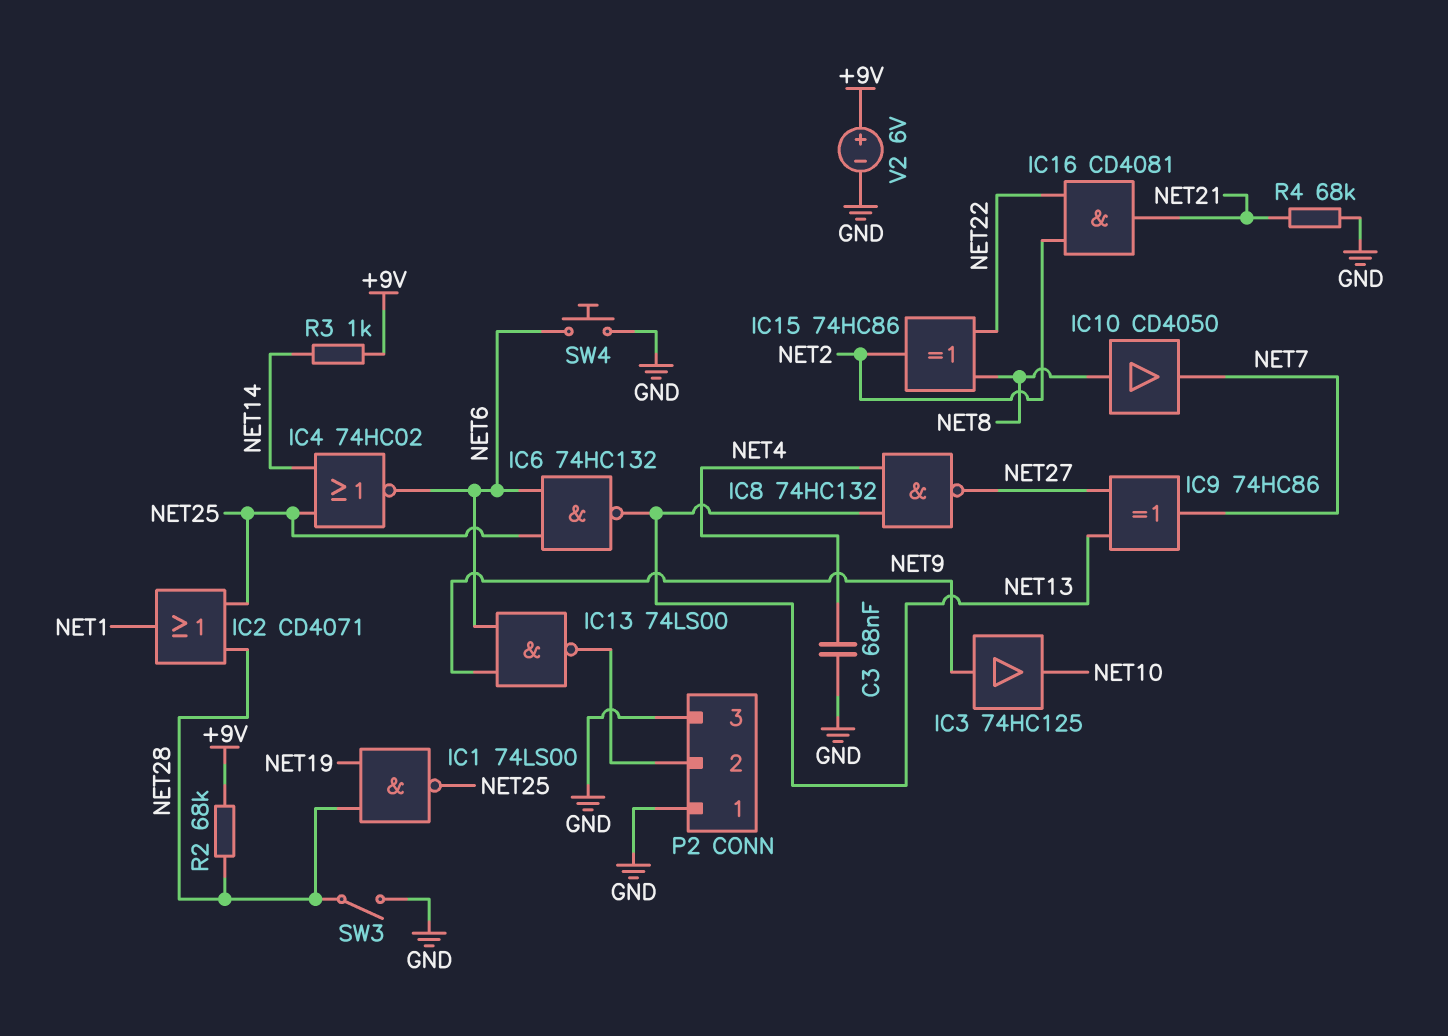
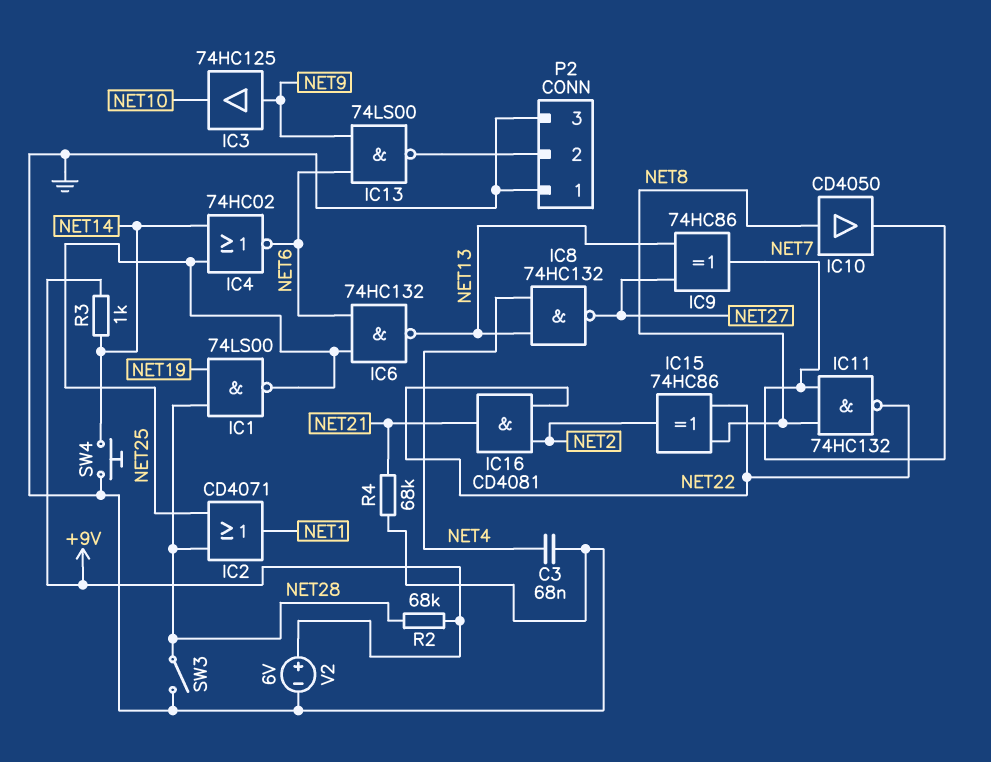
IC11: none -> NAND 74HC132 (in NET7, in NET8, out NET22)
SW4: button (GND, NET6) -> button (GND, NET14)

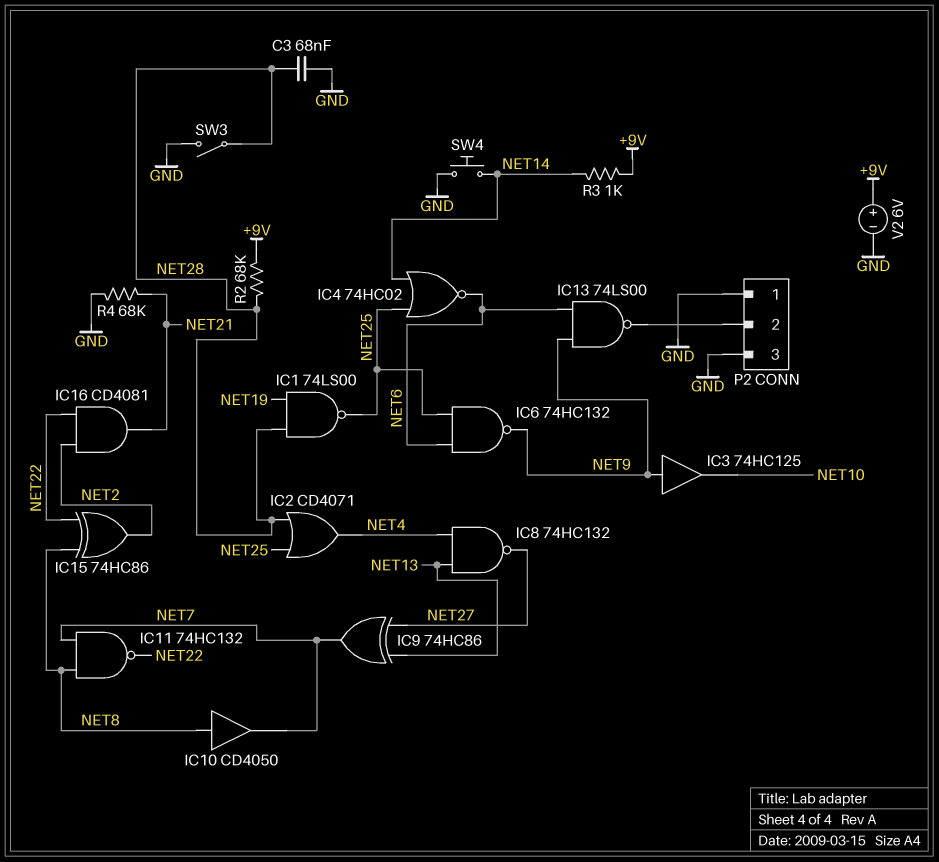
C3: 68nF (GND, NET4) -> 68nF (GND, NET28)
IC2: OR CD4071 (in NET25, in NET28, out NET1) -> OR CD4071 (in NET25, in NET28, out NET4)
IC6: NAND 74HC132 (in NET6, in NET25, out NET13) -> NAND 74HC132 (in NET6, in NET25, out NET9)

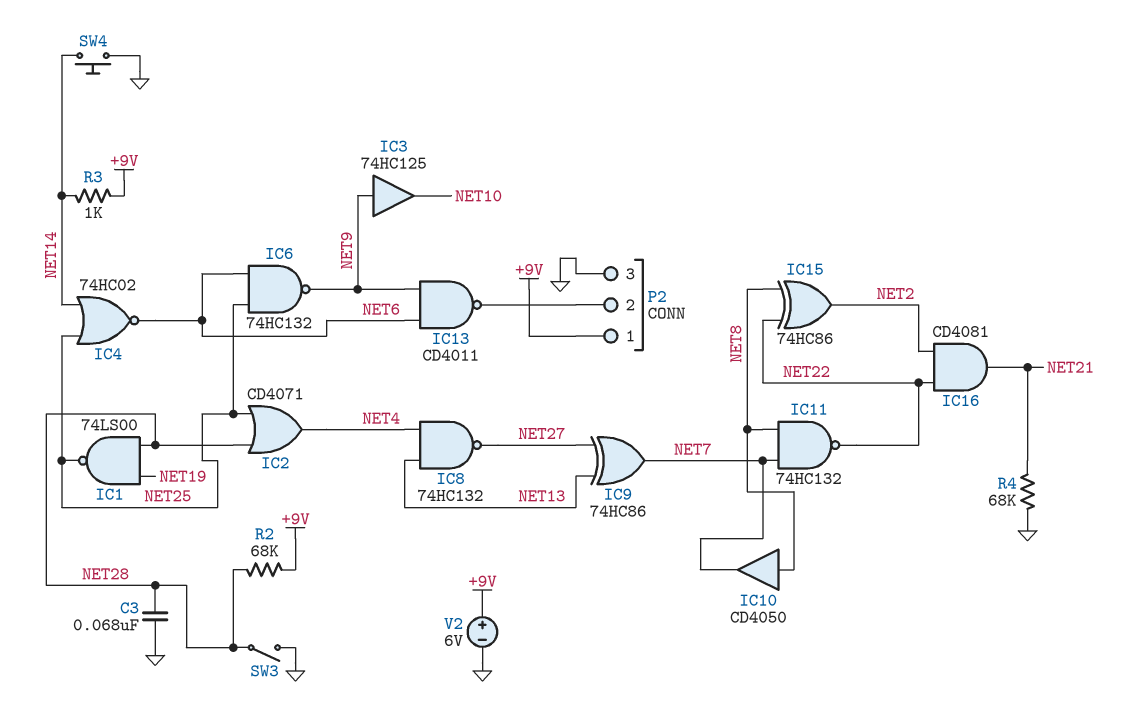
IC13: NAND 74LS00 (in NET6, in NET9, out P2/2) -> NAND CD4011 (in NET6, in NET9, out P2/2)
P2 pin 1: GND -> +9V

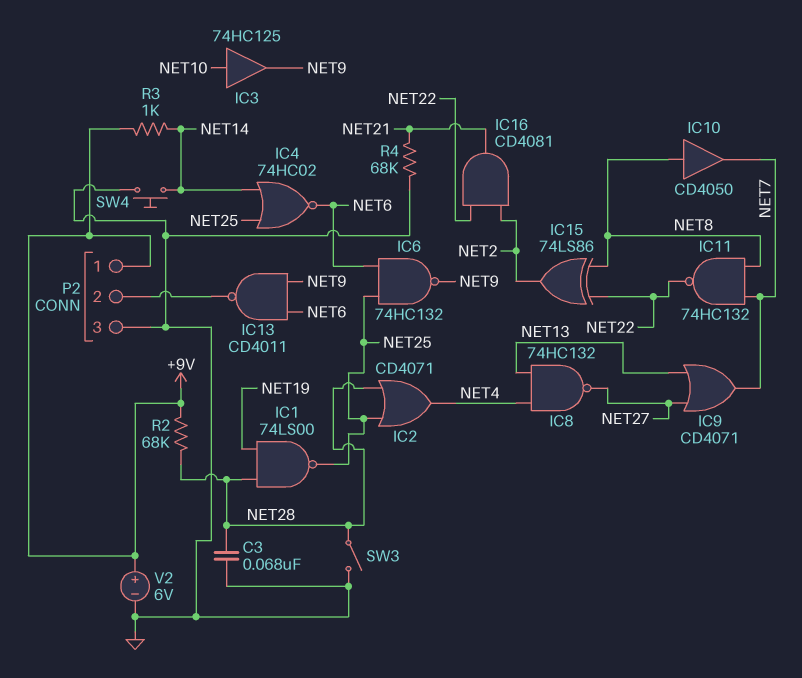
IC3: buffer 74HC125 (in NET9, out NET10) -> buffer 74HC125 (in NET10, out NET9)
IC9: XOR 74HC86 (in NET13, in NET27, out NET7) -> OR CD4071 (in NET13, in NET27, out NET7)
IC15: XOR 74HC86 (in NET8, in NET22, out NET2) -> XOR 74LS86 (in NET8, in NET22, out NET2)

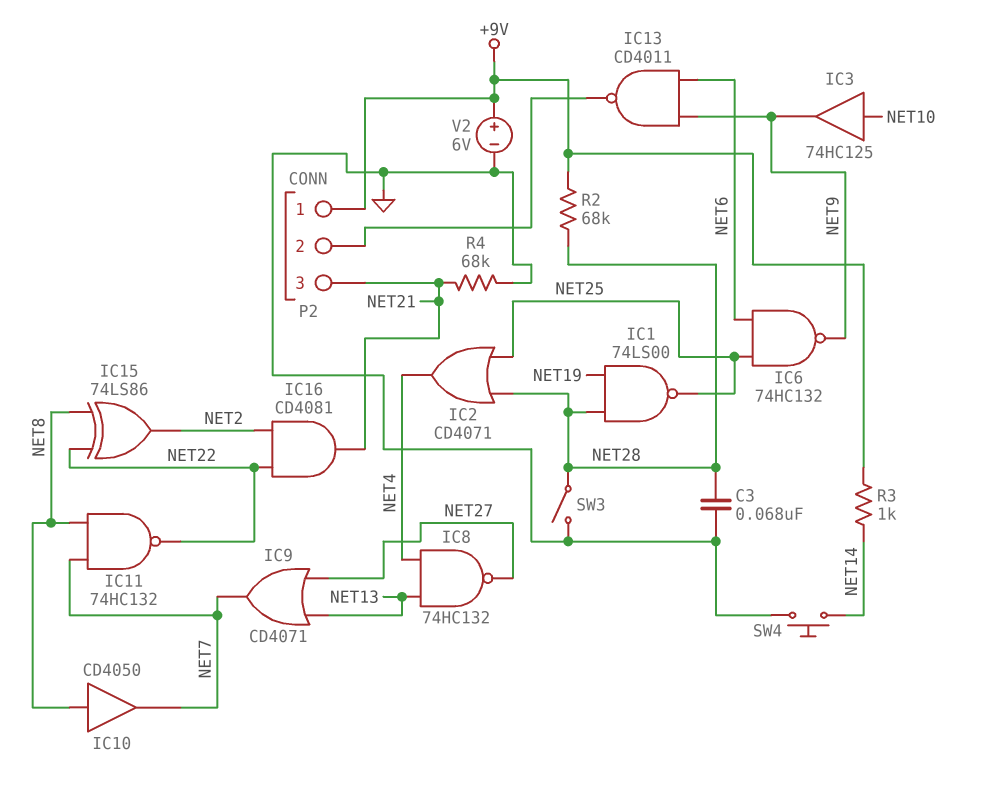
IC4: NOR 74HC02 (in NET14, in NET25, out NET6) -> none
P2 pin 3: GND -> NET21

